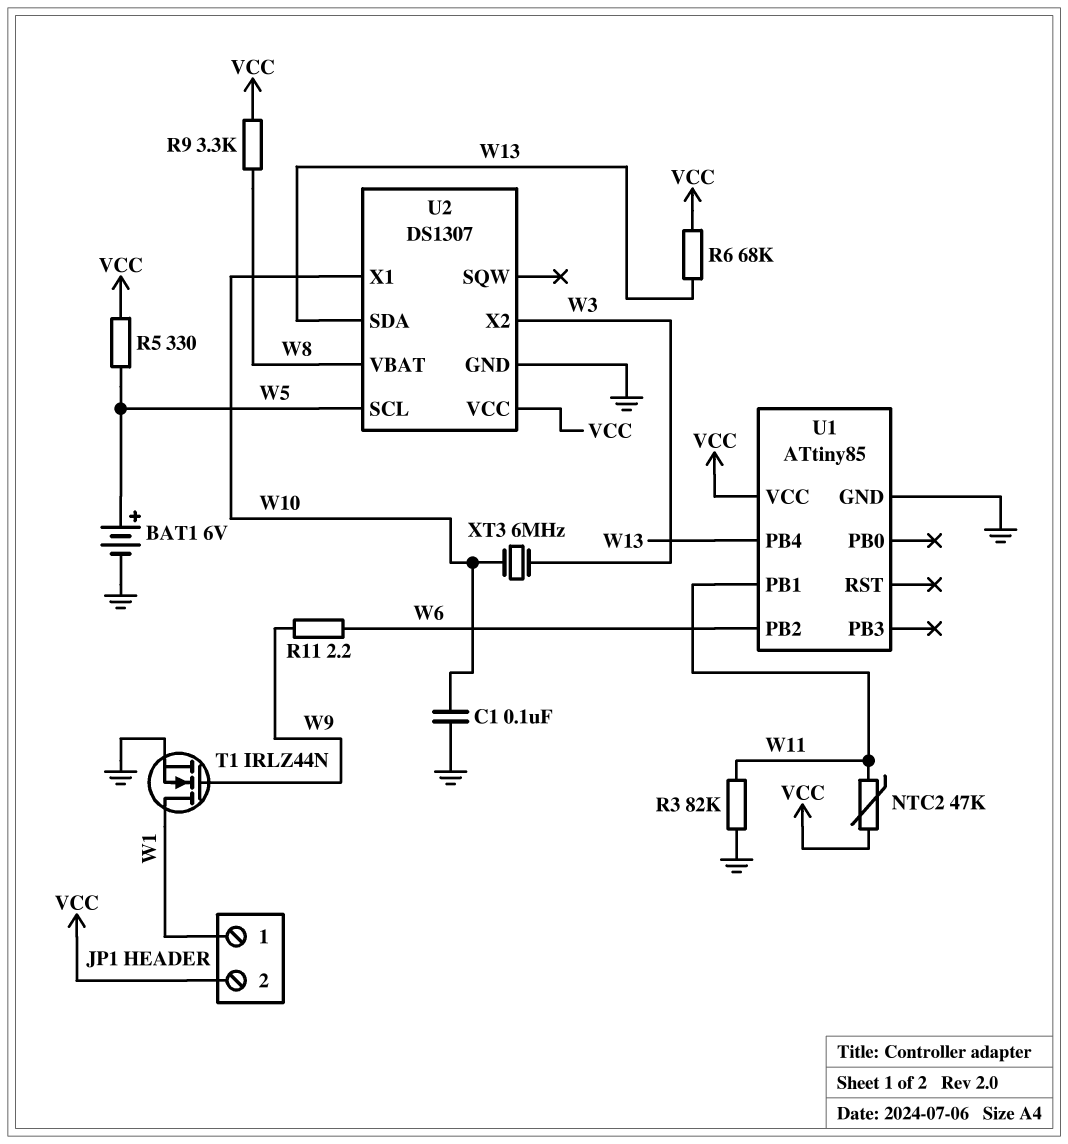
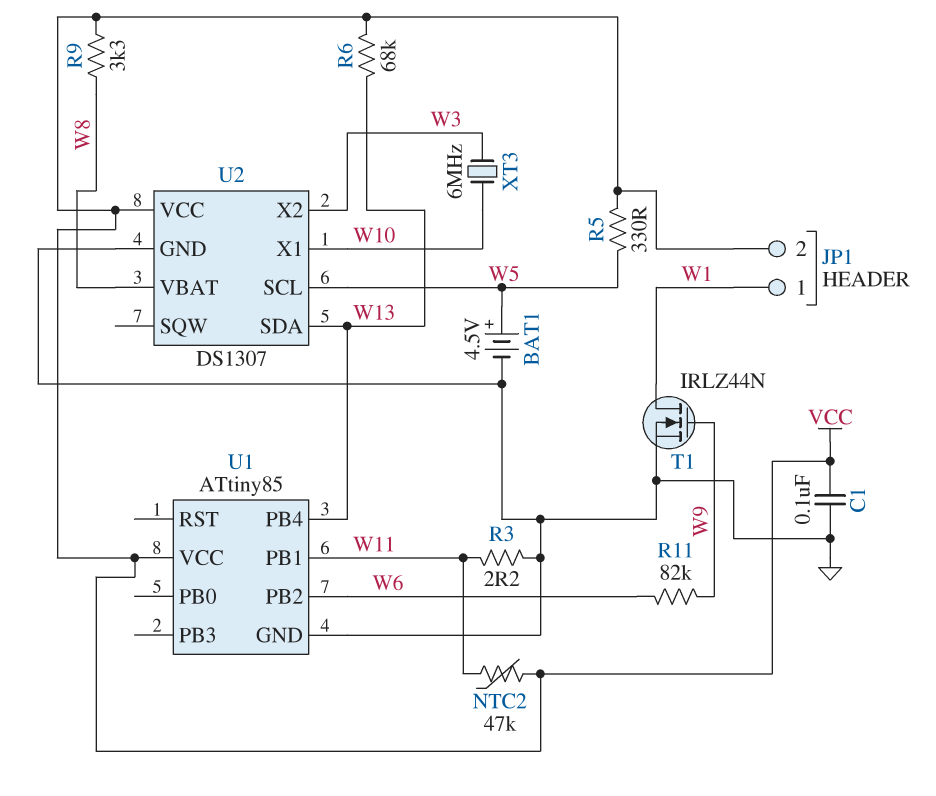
BAT1: 6V (plus W5, minus GND) -> 4.5V (plus W5, minus GND)
C1: 100nF (GND, W10) -> 100nF (GND, VCC)
R3: 82k (GND, W11) -> 2.2 (GND, W11)
R11: 2.2 (W6, W9) -> 82k (W6, W9)

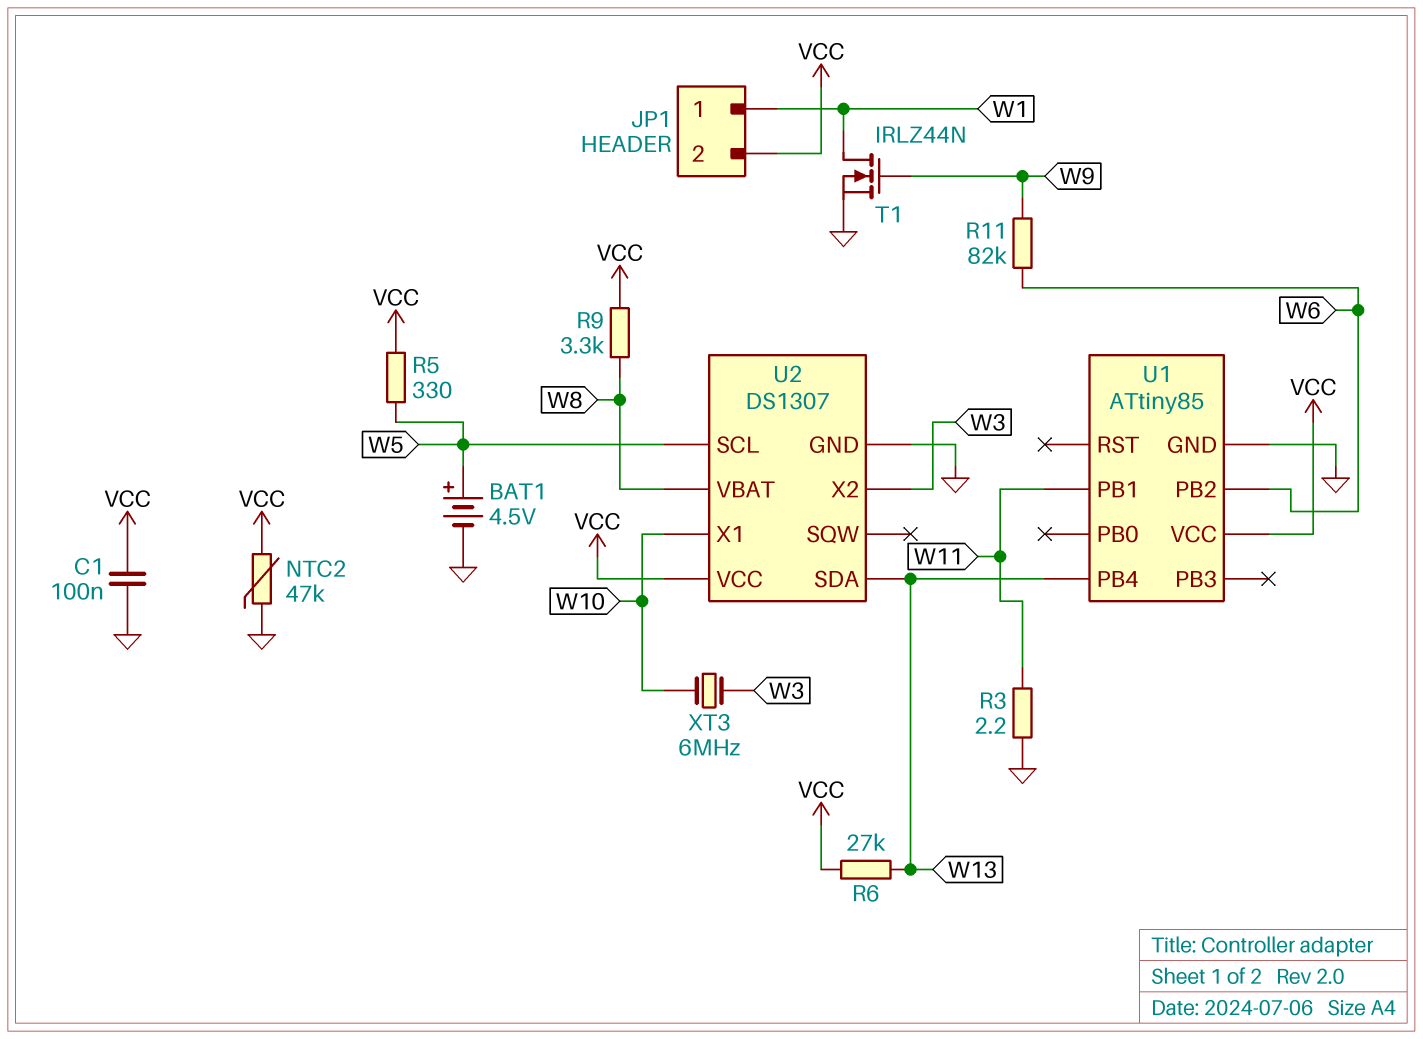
NTC2: 47k (VCC, W11) -> 47k (GND, VCC)
R6: 68k (VCC, W13) -> 27k (VCC, W13)

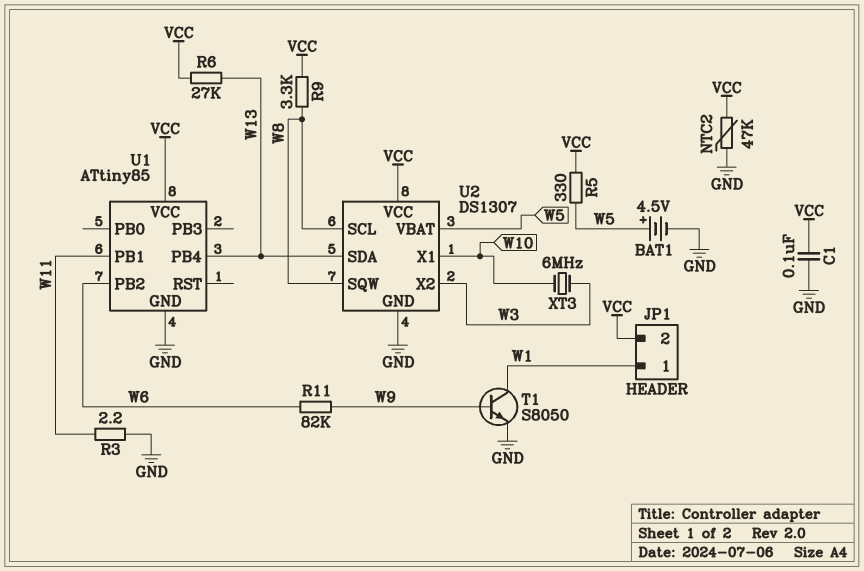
T1: NMOS IRLZ44N (G W9, D W1, S GND) -> NPN S8050 (B W9, C W1, E GND)
U2 pin SCL: W5 -> W8
U2 pin SQW: none -> W8
U2 pin VBAT: W8 -> W5

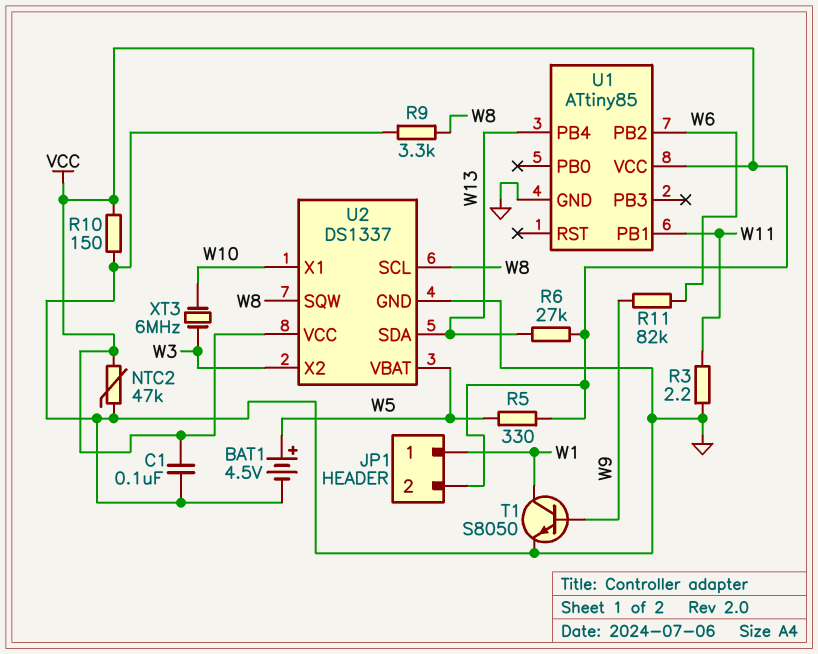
R9: 3.3k (VCC, W8) -> 3.3k (GND, W8)
R10: none -> 150 (GND, VCC)
U2: DS1307 -> DS1337

